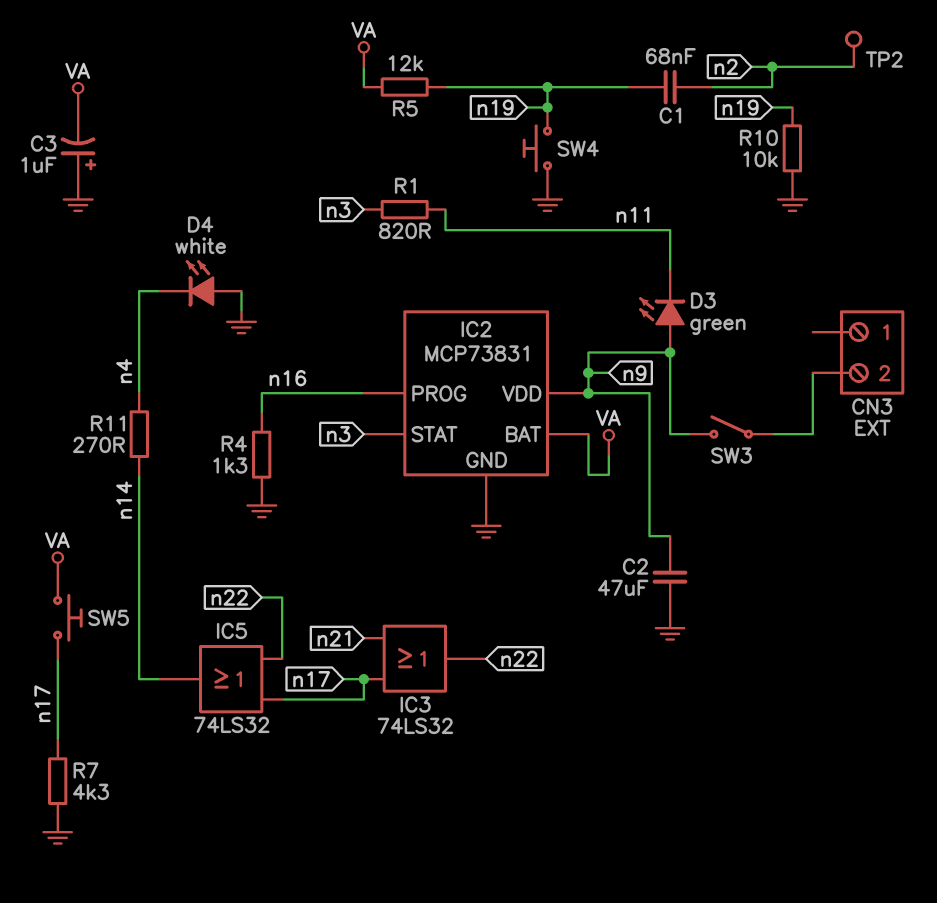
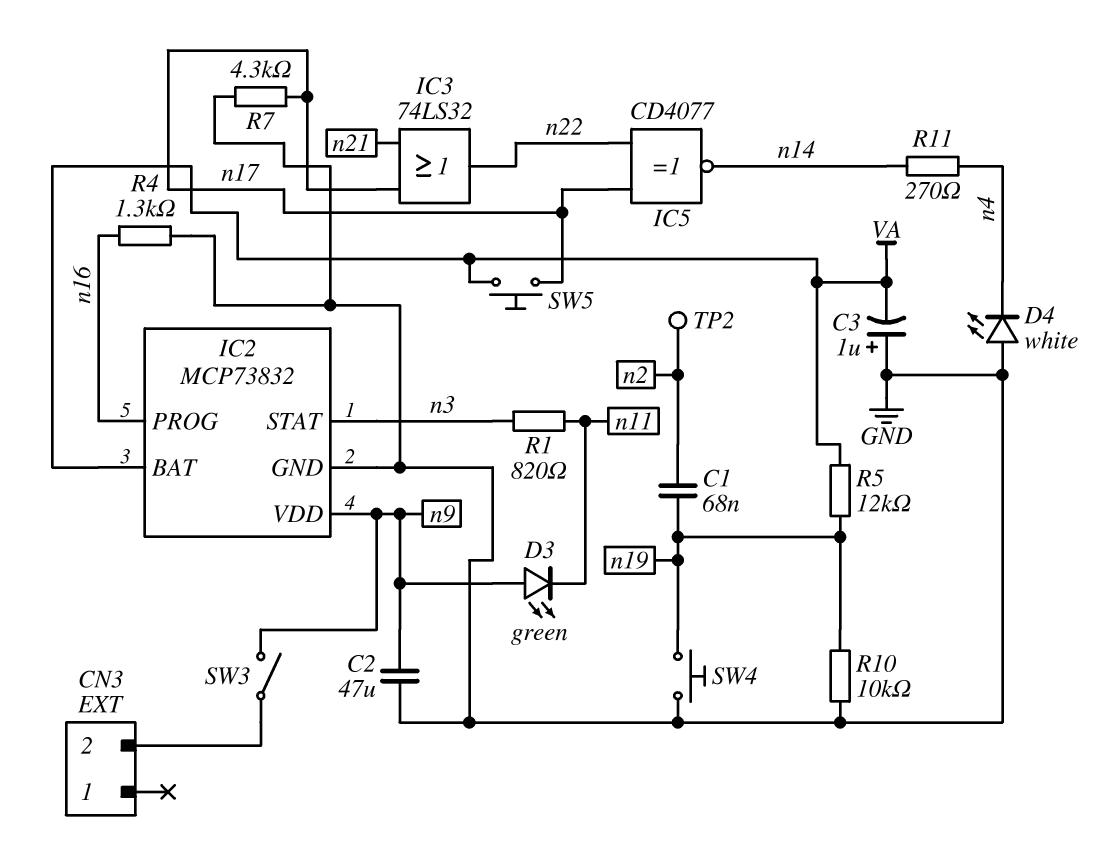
IC2: MCP73831 -> MCP73832
IC5: OR 74LS32 (in n17, in n22, out n14) -> XNOR CD4077 (in n17, in n22, out n14)

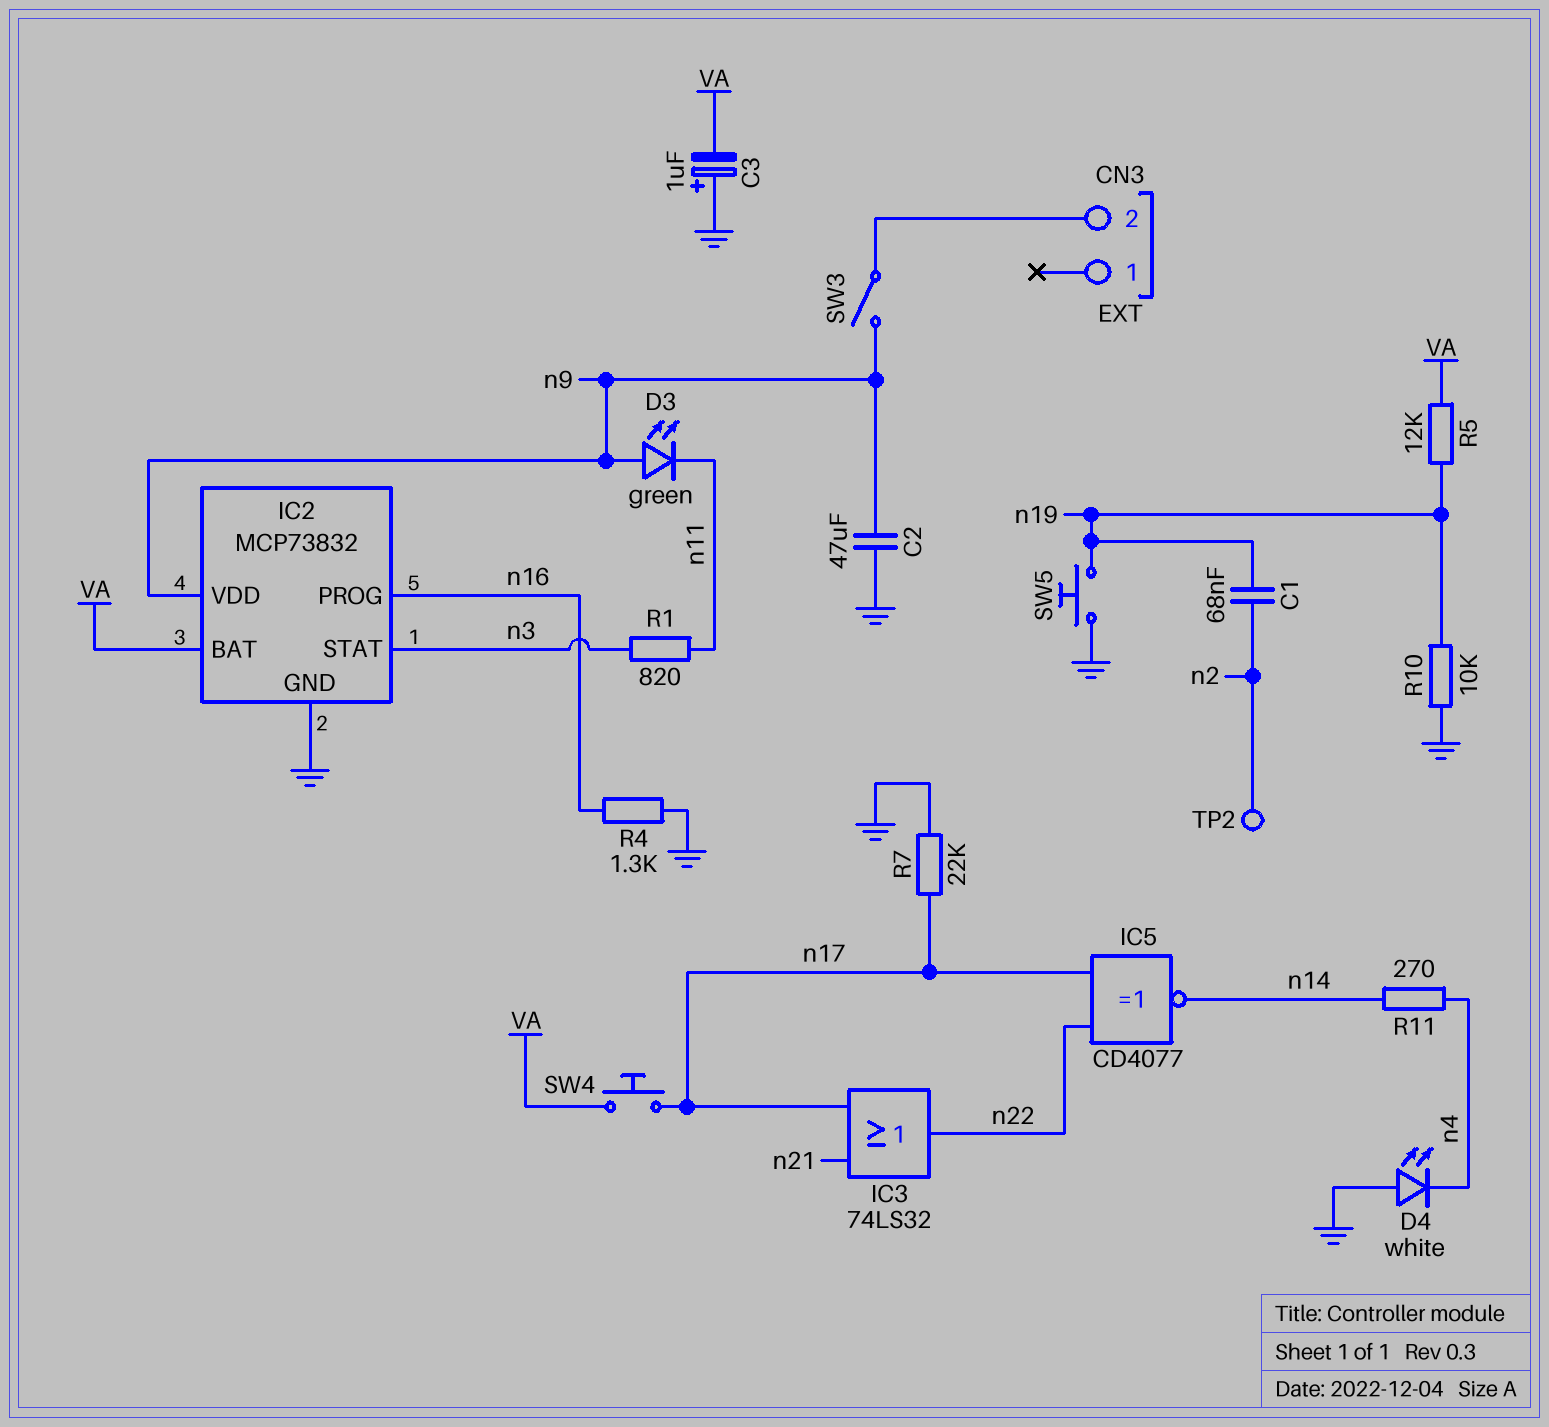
R7: 4.3k (GND, n17) -> 22k (GND, n17)
SW4: button (GND, n19) -> button (VA, n17)
SW5: button (VA, n17) -> button (GND, n19)

